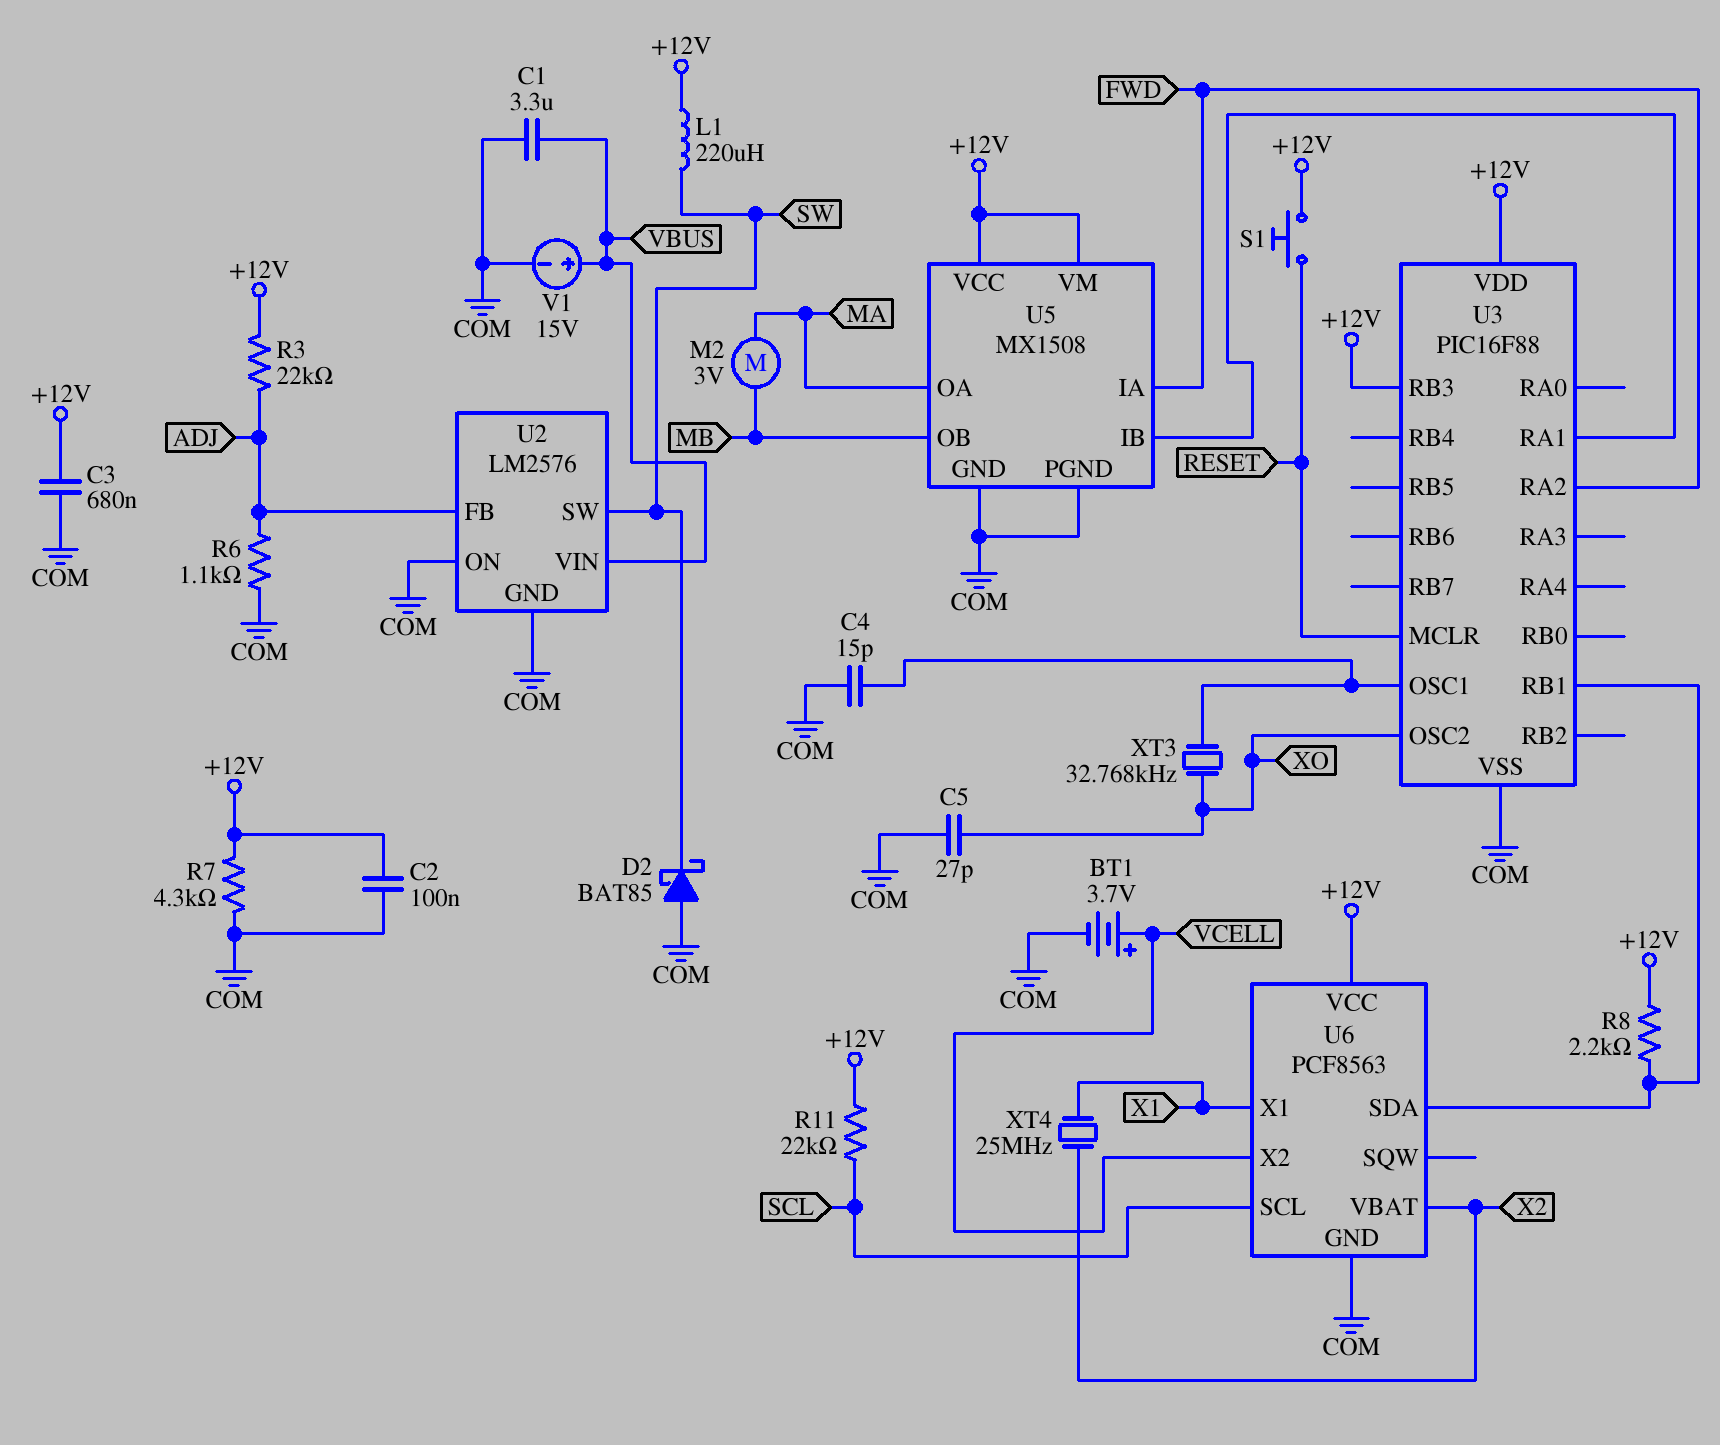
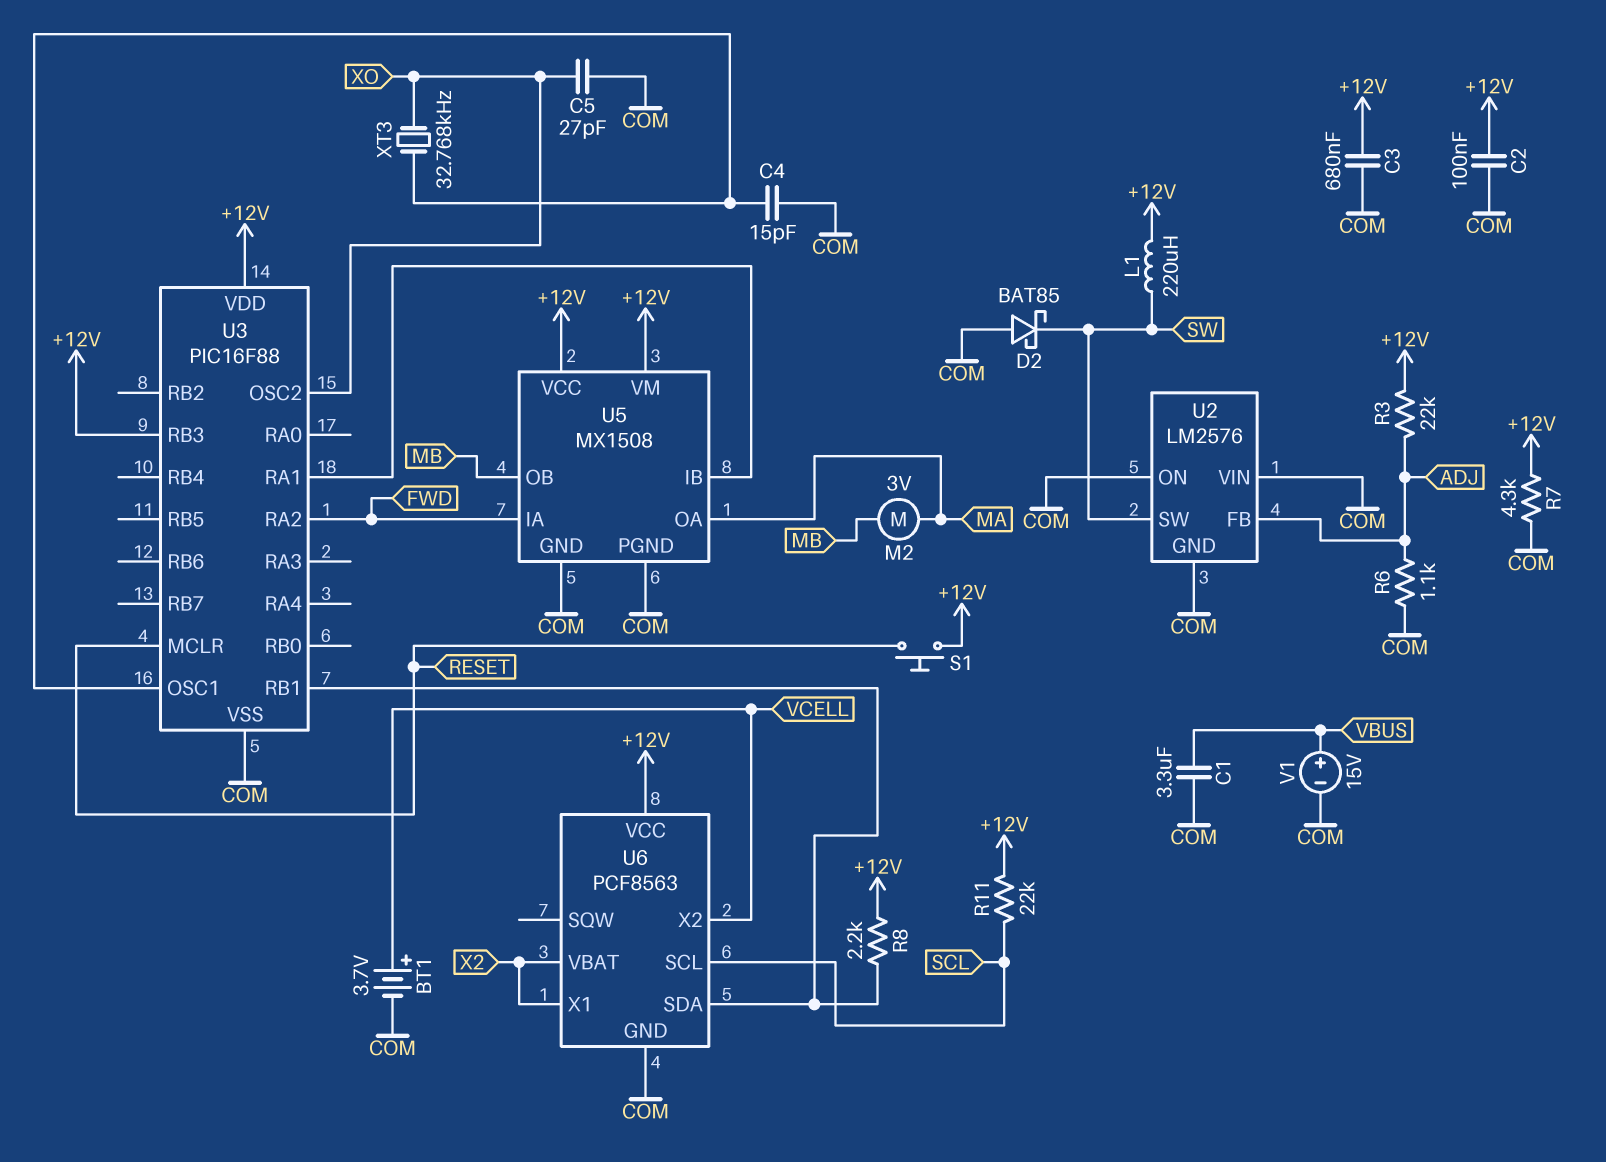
U2 pin VIN: VBUS -> COM
U6 pin X1: X1 -> X2
XT4: 25MHz (X1, X2) -> none

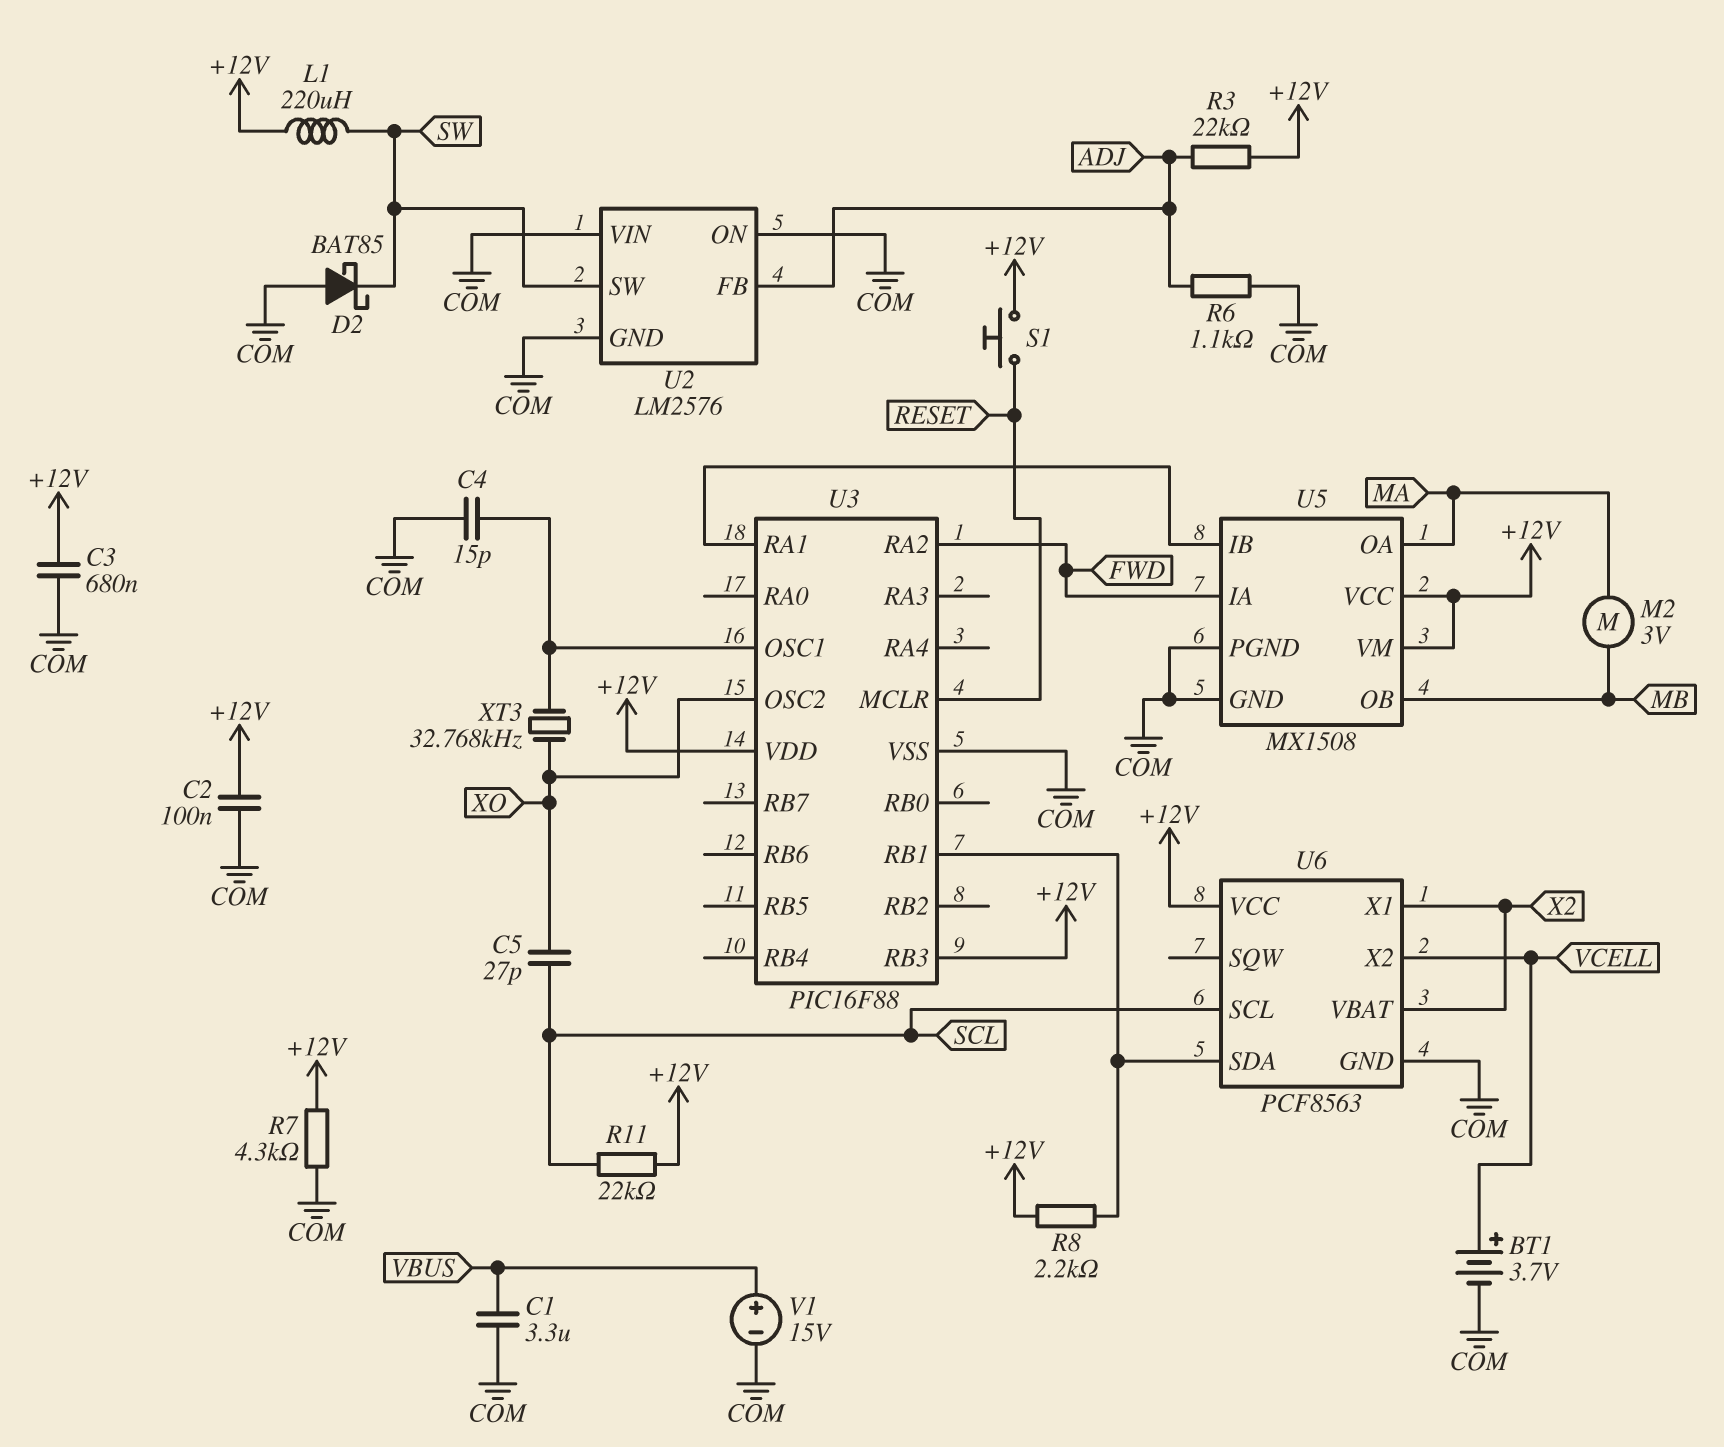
C5: 27pF (COM, XO) -> 27pF (SCL, XO)

